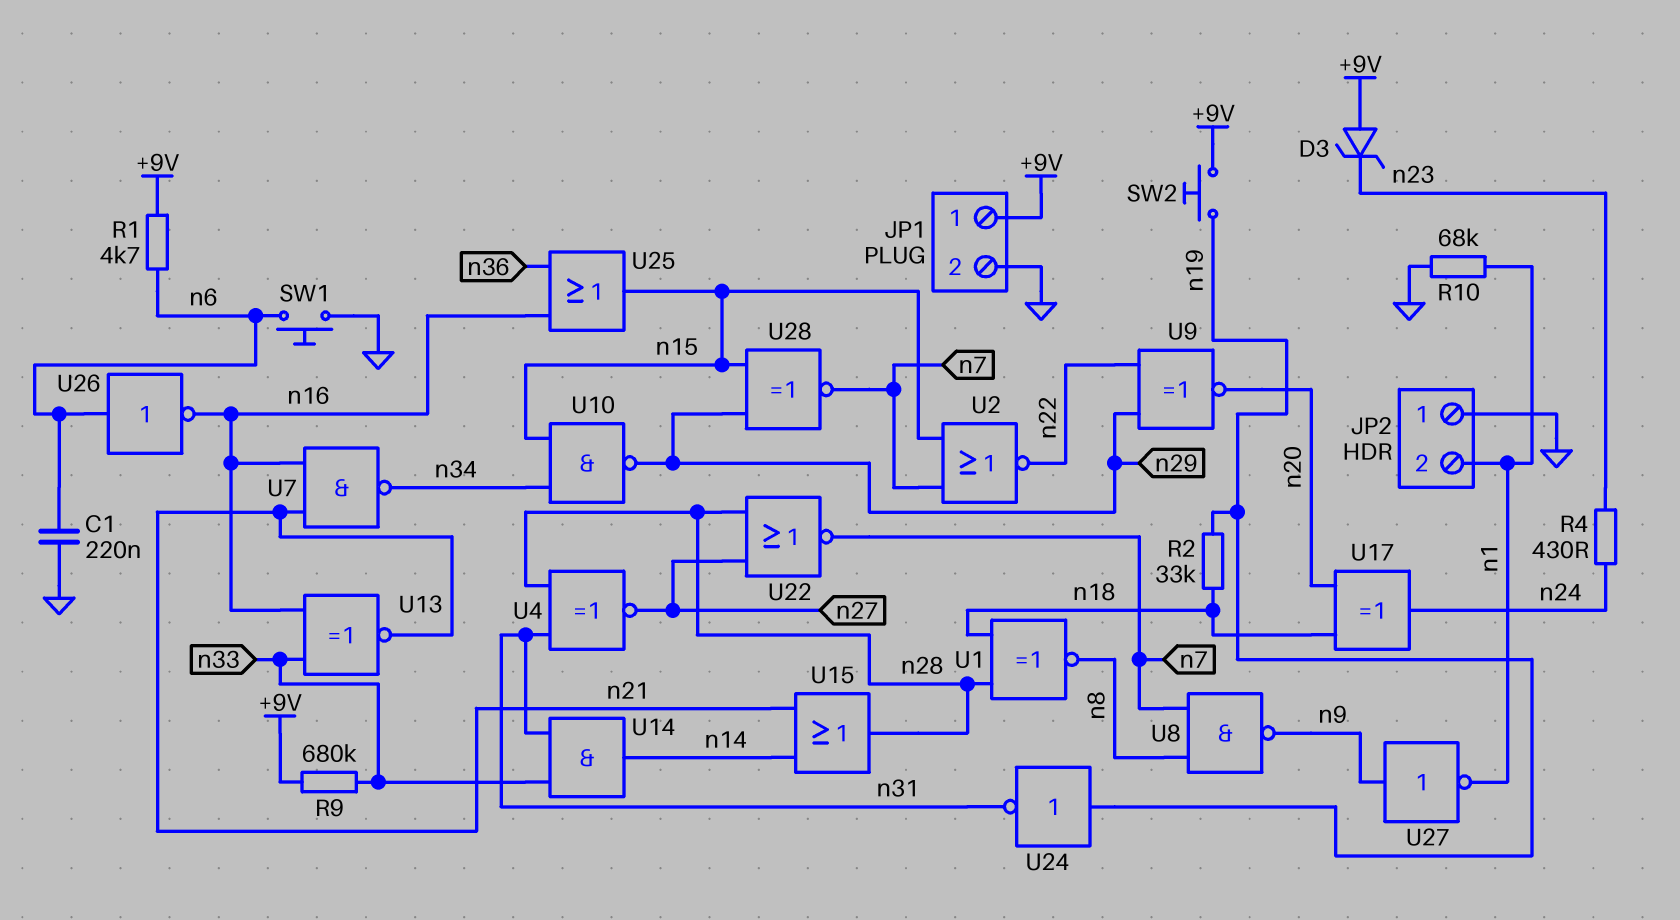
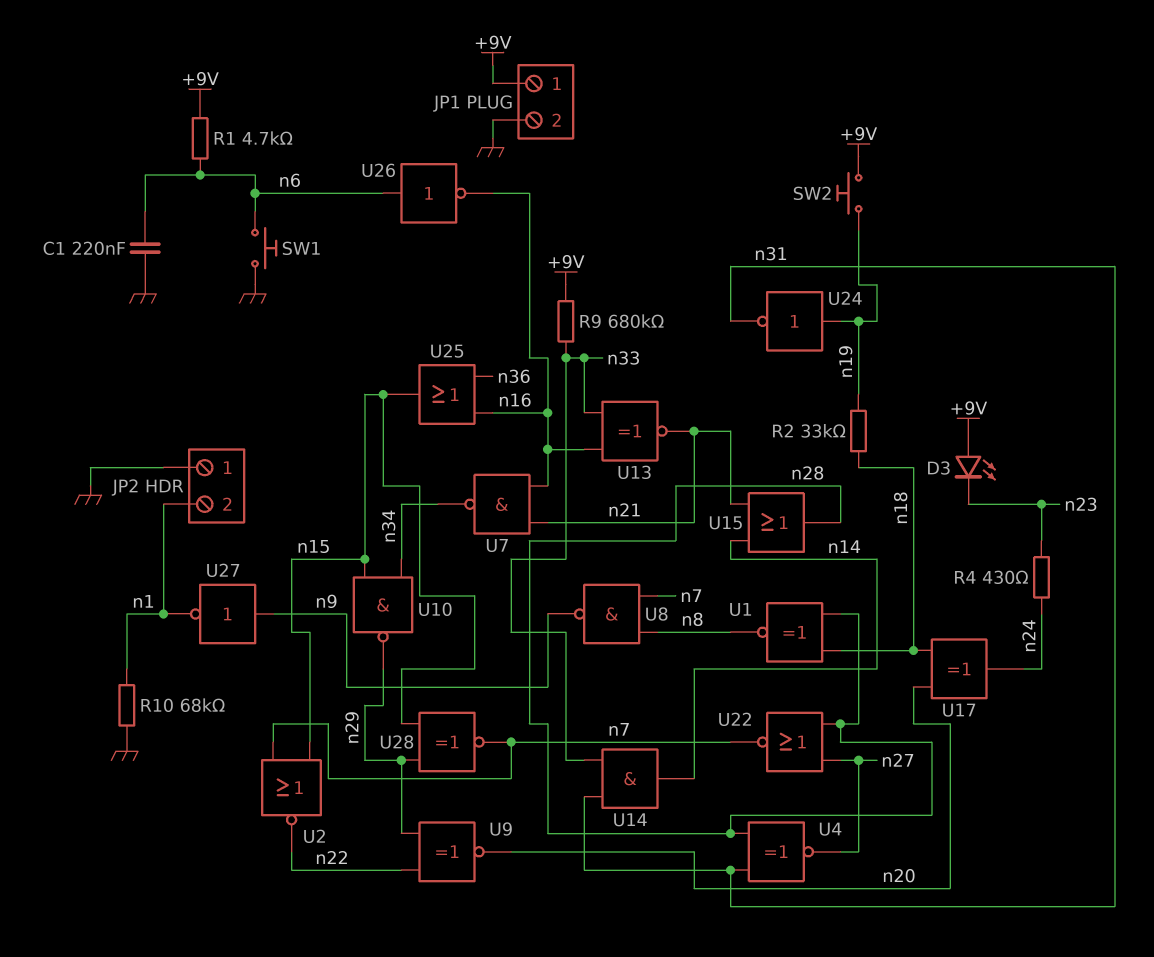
D3: zener (A +9V, K n23) -> LED (A +9V, K n23)

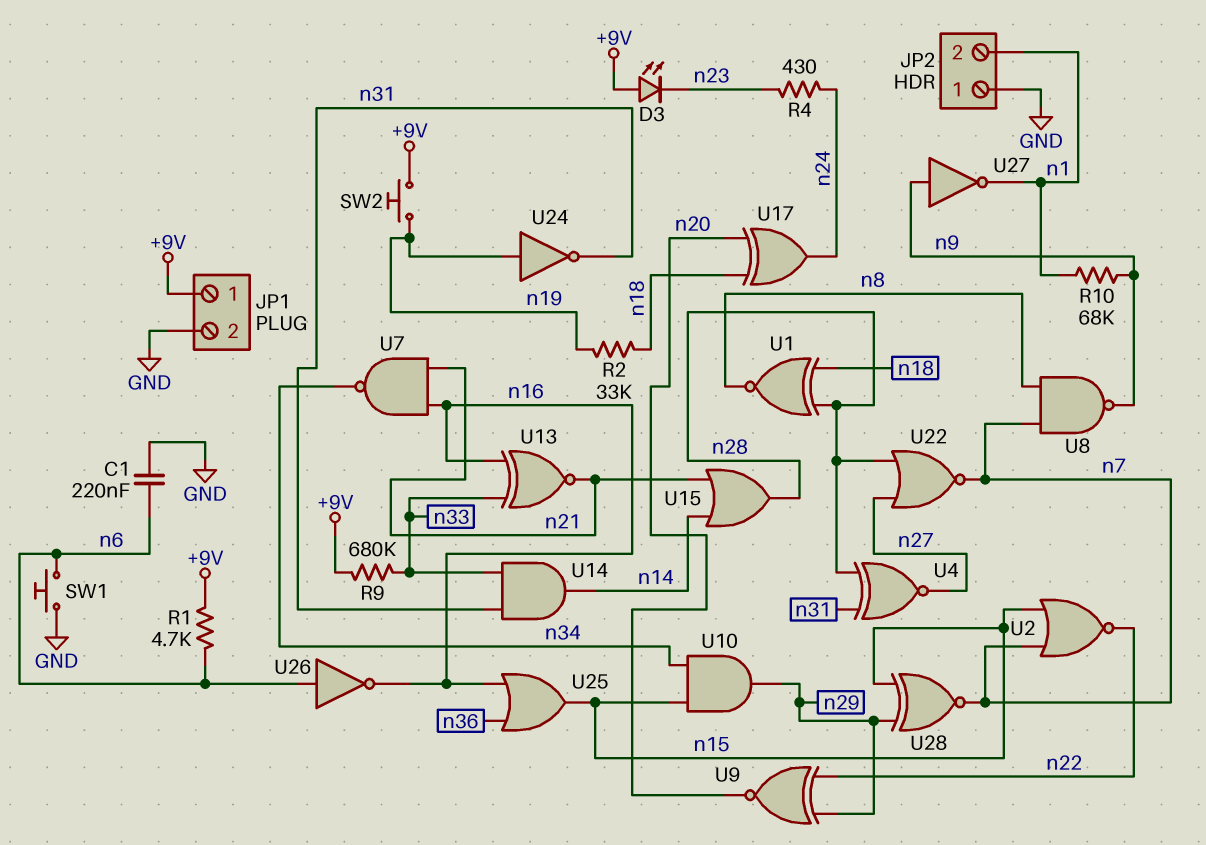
R10: 68k (GND, n1) -> 68k (n1, n9)
U10: NAND (in n15, in n34, out n29) -> AND (in n15, in n34, out n29)

